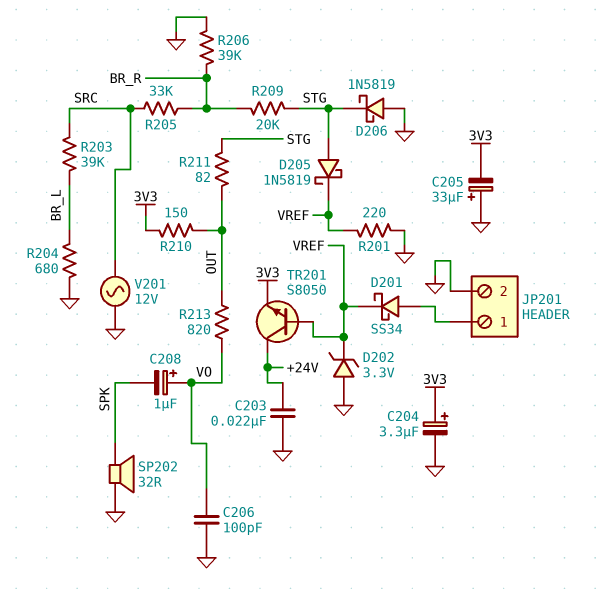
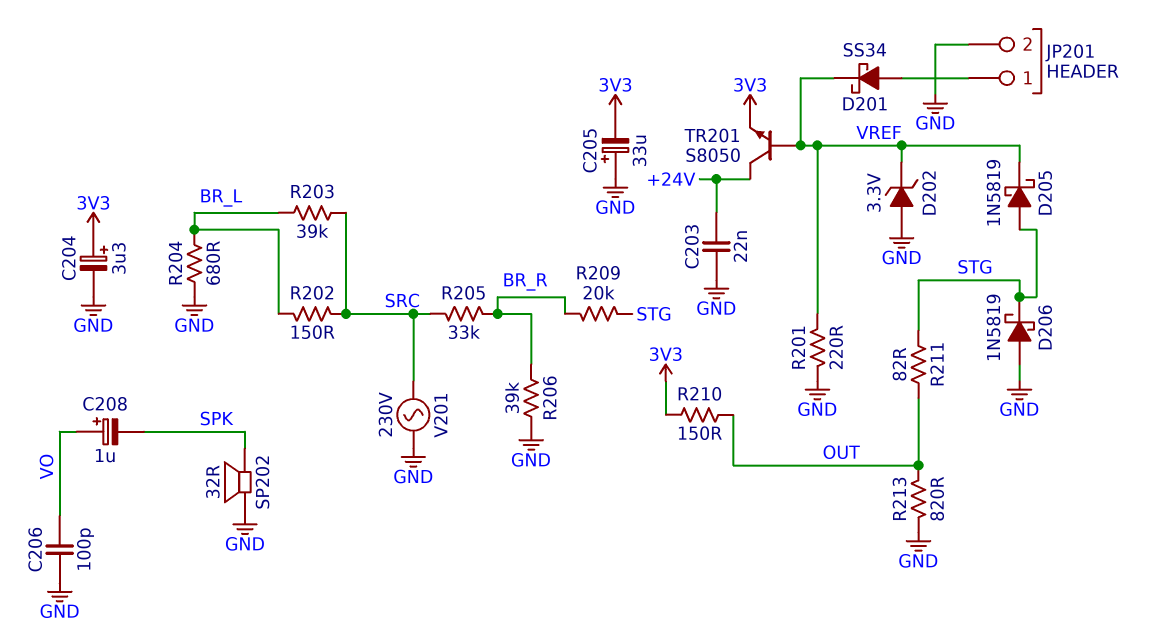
R202: none -> 150 (BR_L, SRC)
R213: 820 (OUT, VO) -> 820 (GND, OUT)
V201: AC 12V (GND, SRC) -> AC 230V (GND, SRC)

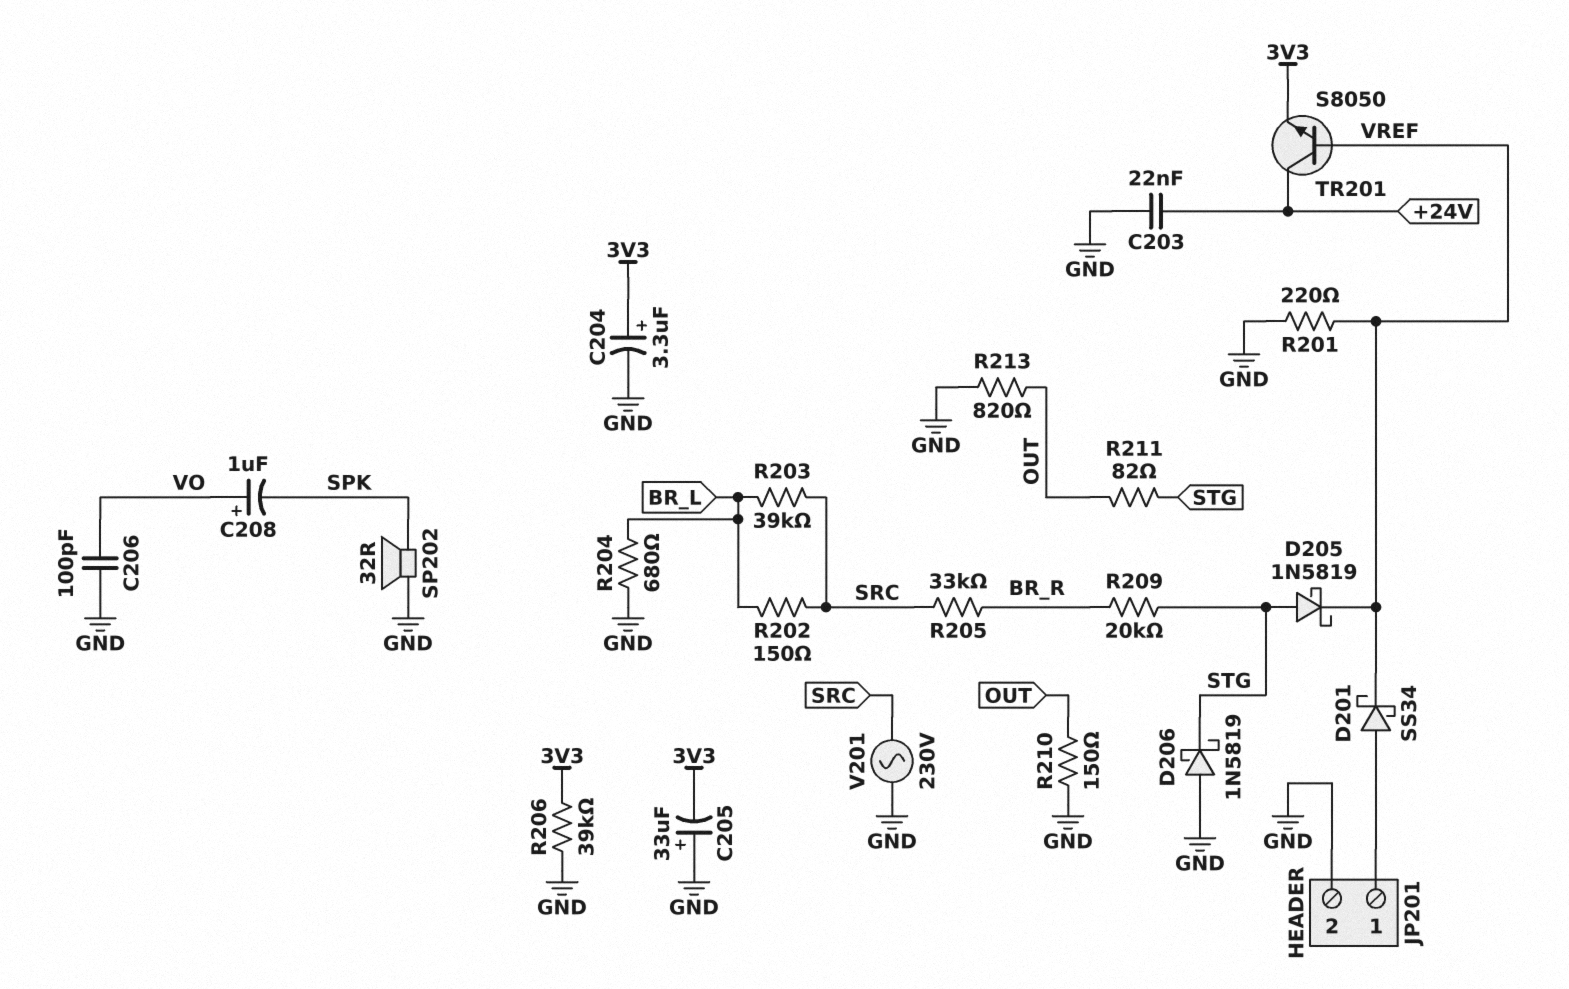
D202: zener 3.3V (A GND, K VREF) -> none
R206: 39k (BR_R, GND) -> 39k (3V3, GND)
R210: 150 (3V3, OUT) -> 150 (GND, OUT)

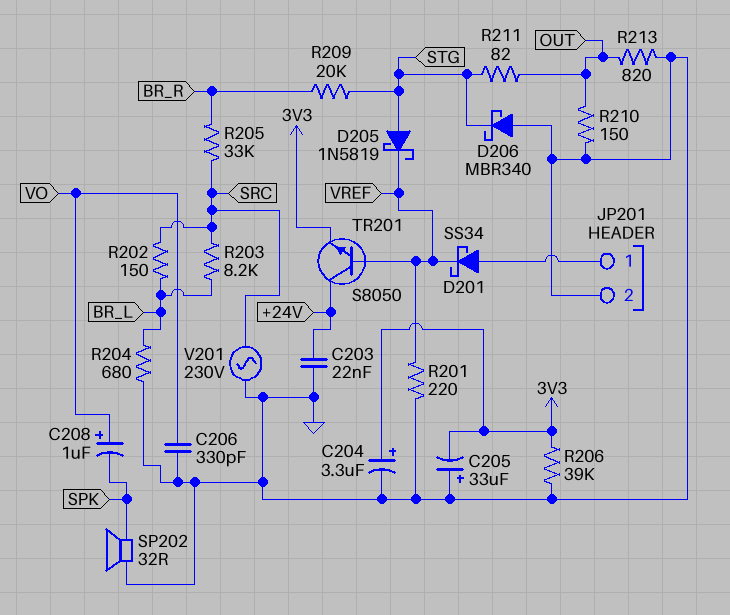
C206: 100pF (GND, VO) -> 330pF (GND, VO)
D206: schottky 1N5819 (A GND, K STG) -> schottky MBR340 (A GND, K STG)
R203: 39k (BR_L, SRC) -> 8.2k (BR_L, SRC)

